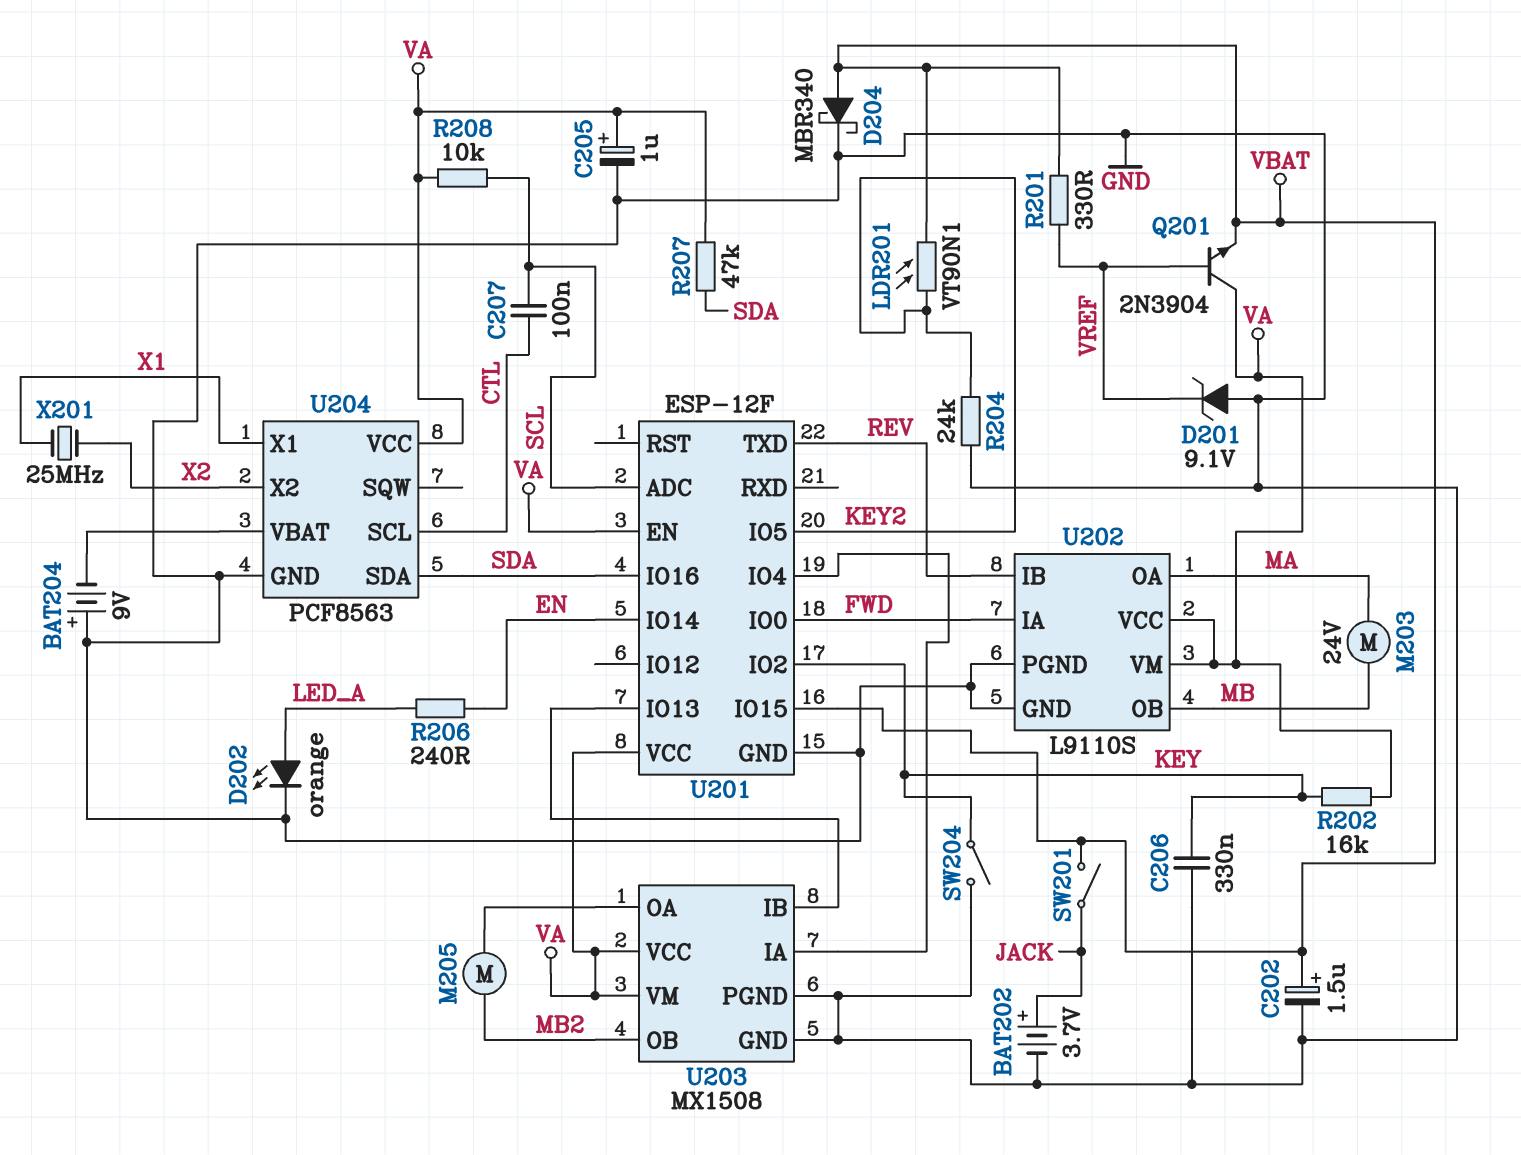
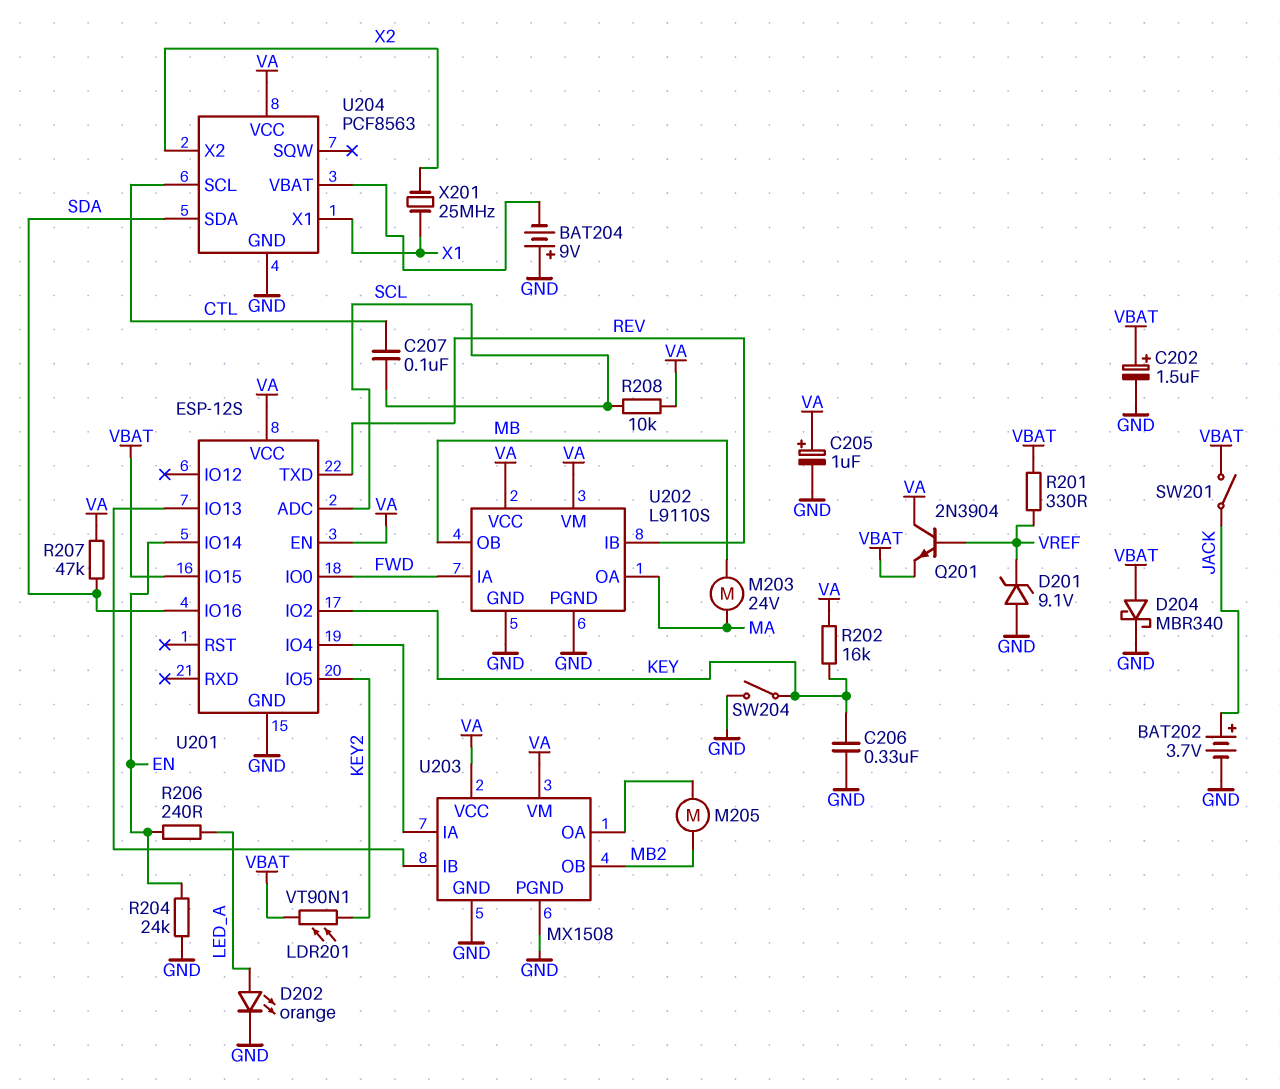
R204: 24k (GND, KEY2) -> 24k (EN, GND)
U201: ESP-12F -> ESP-12S

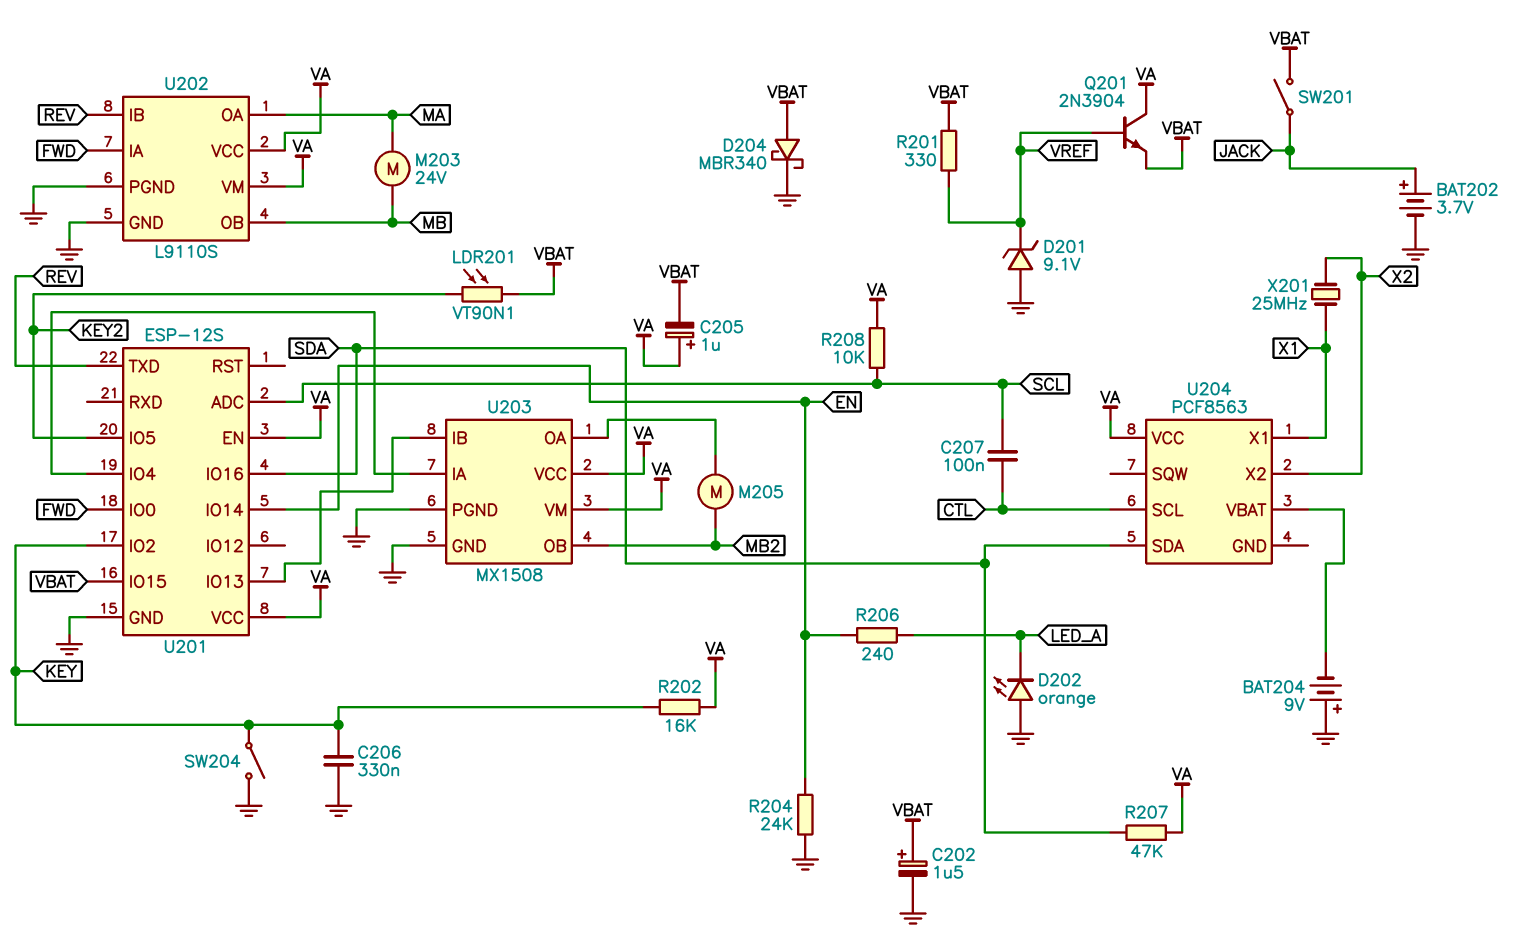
C205: 1uF (plus VA, minus GND) -> 1uF (plus VA, minus VBAT)
D202: LED orange (A LED_A, K GND) -> LED orange (A GND, K LED_A)
U204 pin GND: GND -> none

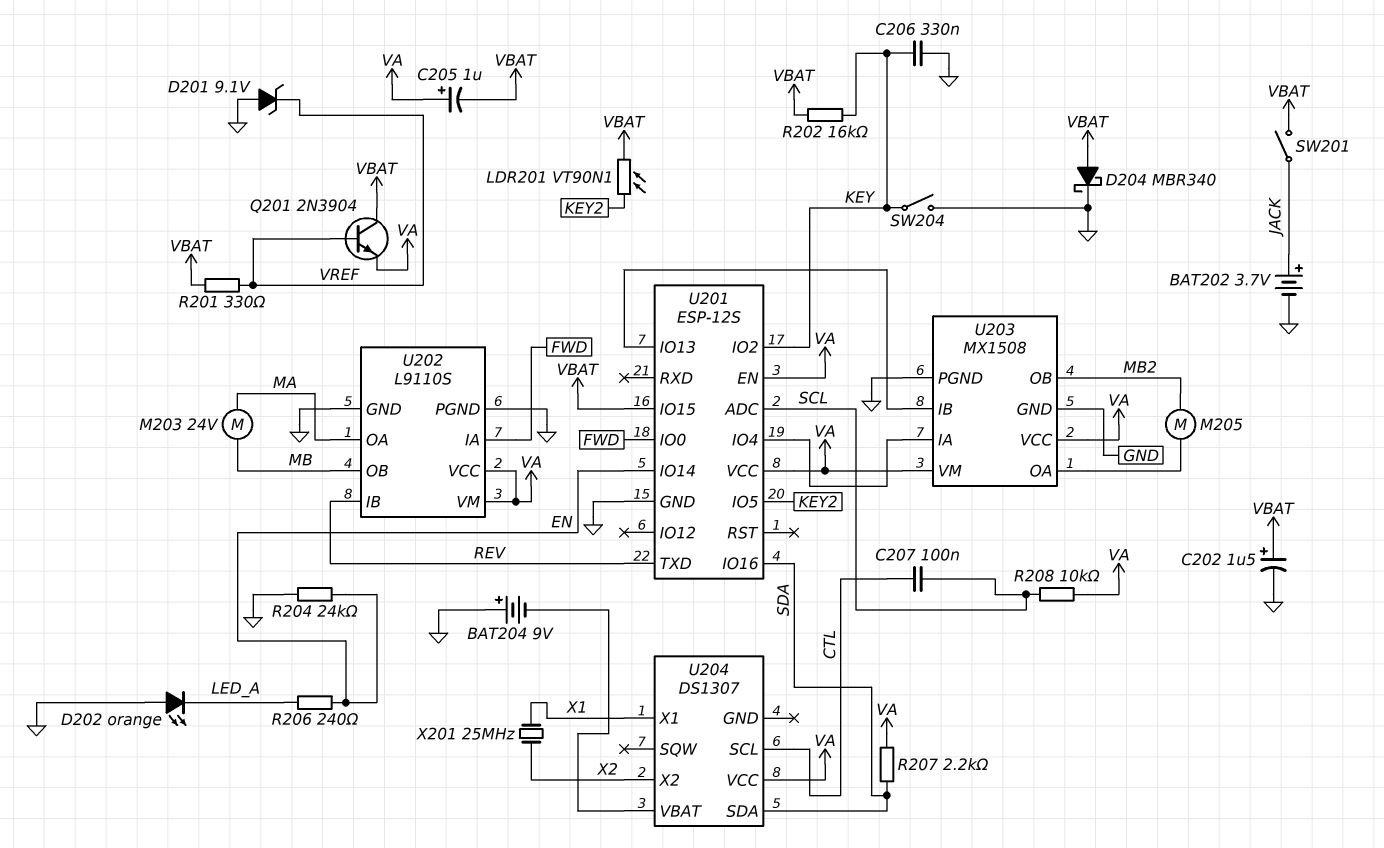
Q201: NPN 2N3904 (B VREF, C VA, E VBAT) -> NPN 2N3904 (B VREF, C VBAT, E VA)
R202: 16k (KEY, VA) -> 16k (KEY, VBAT)
R207: 47k (SDA, VA) -> 2.2k (SDA, VA)
U204: PCF8563 -> DS1307

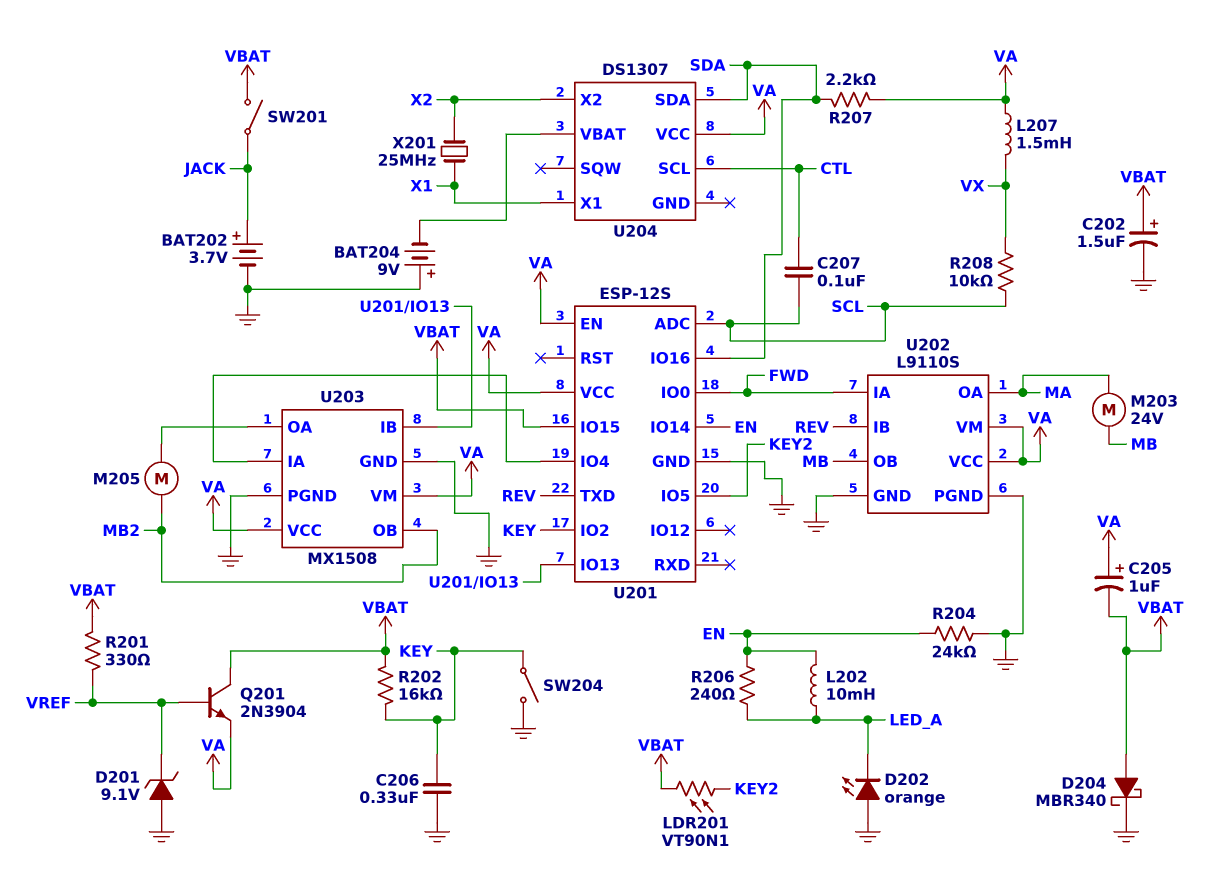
L202: none -> 10mH (EN, LED_A)
L207: none -> 1.5mH (VA, VX)
R208: 10k (SCL, VA) -> 10k (SCL, VX)

